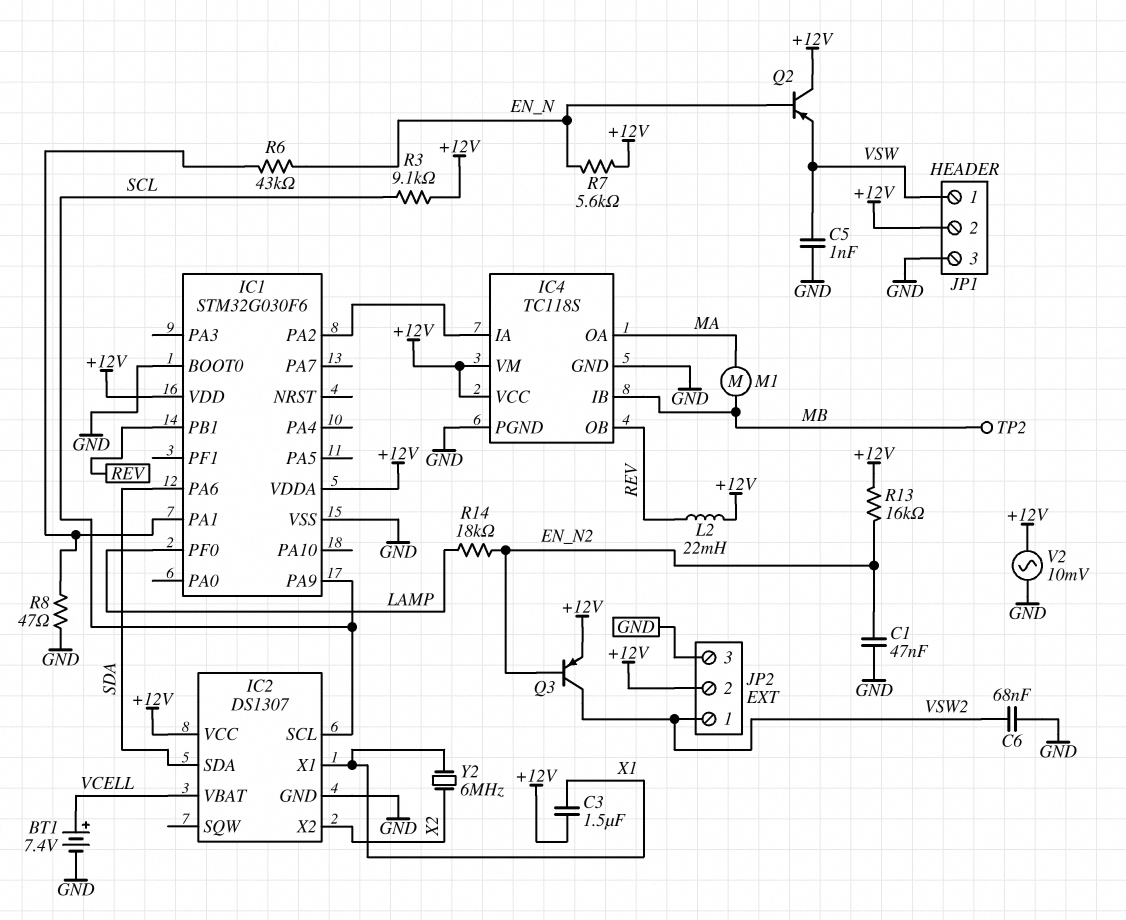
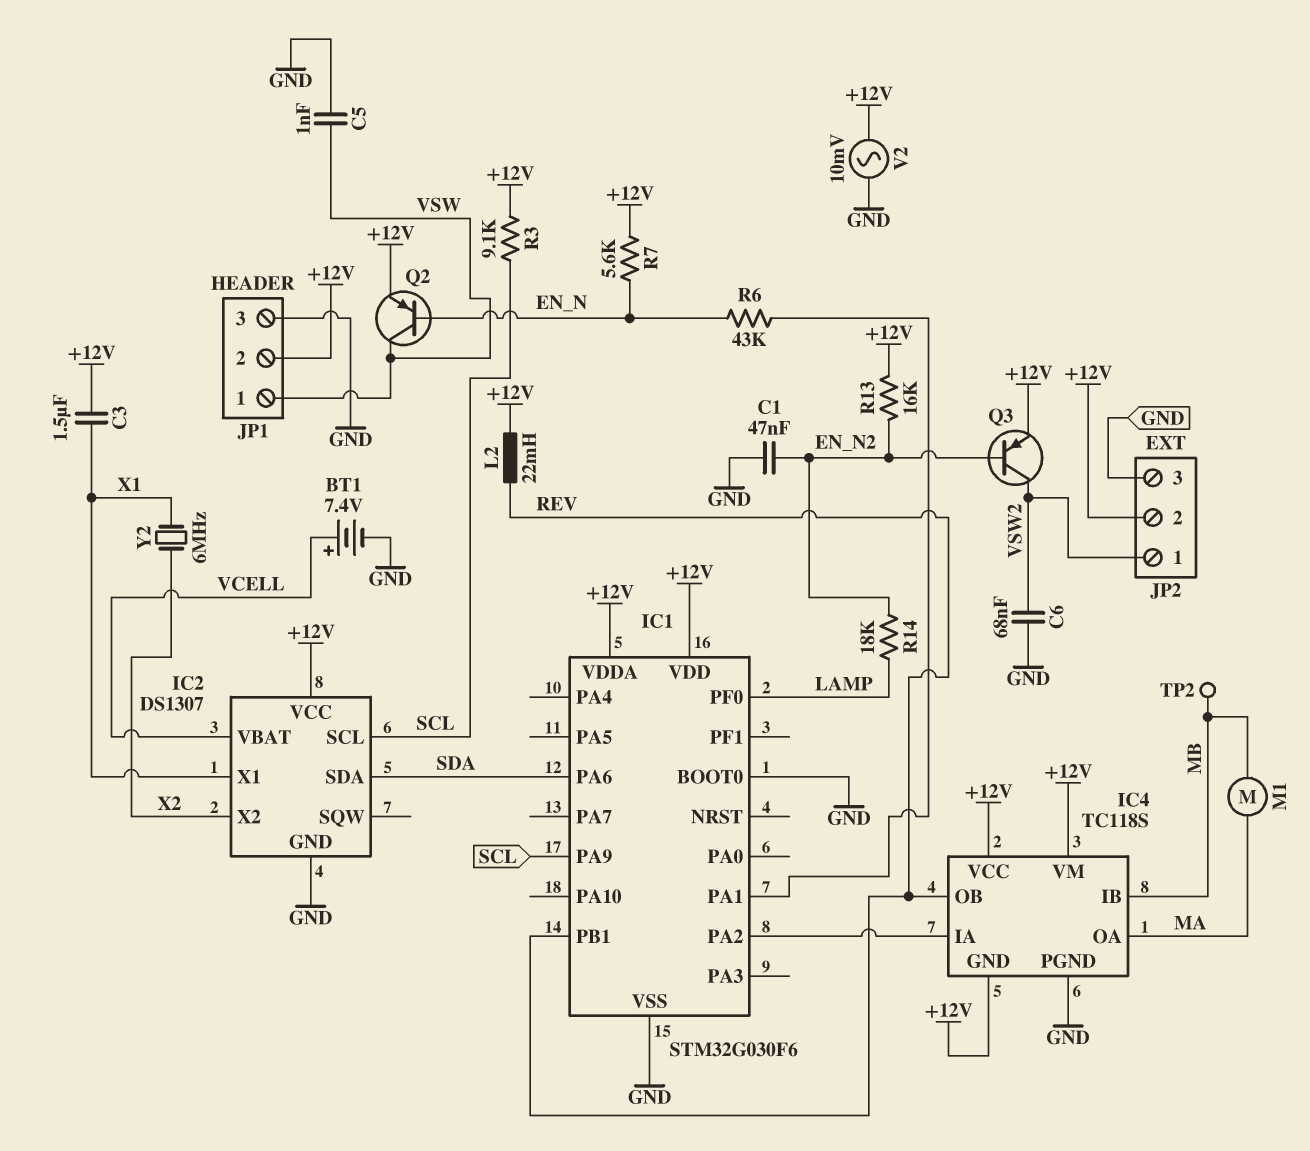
IC4 pin GND: GND -> +12V
Q2: PNP (B EN_N, C +12V, E VSW) -> PNP (B EN_N, C VSW, E +12V)
R8: 47 (GND, IC1/PA1) -> none

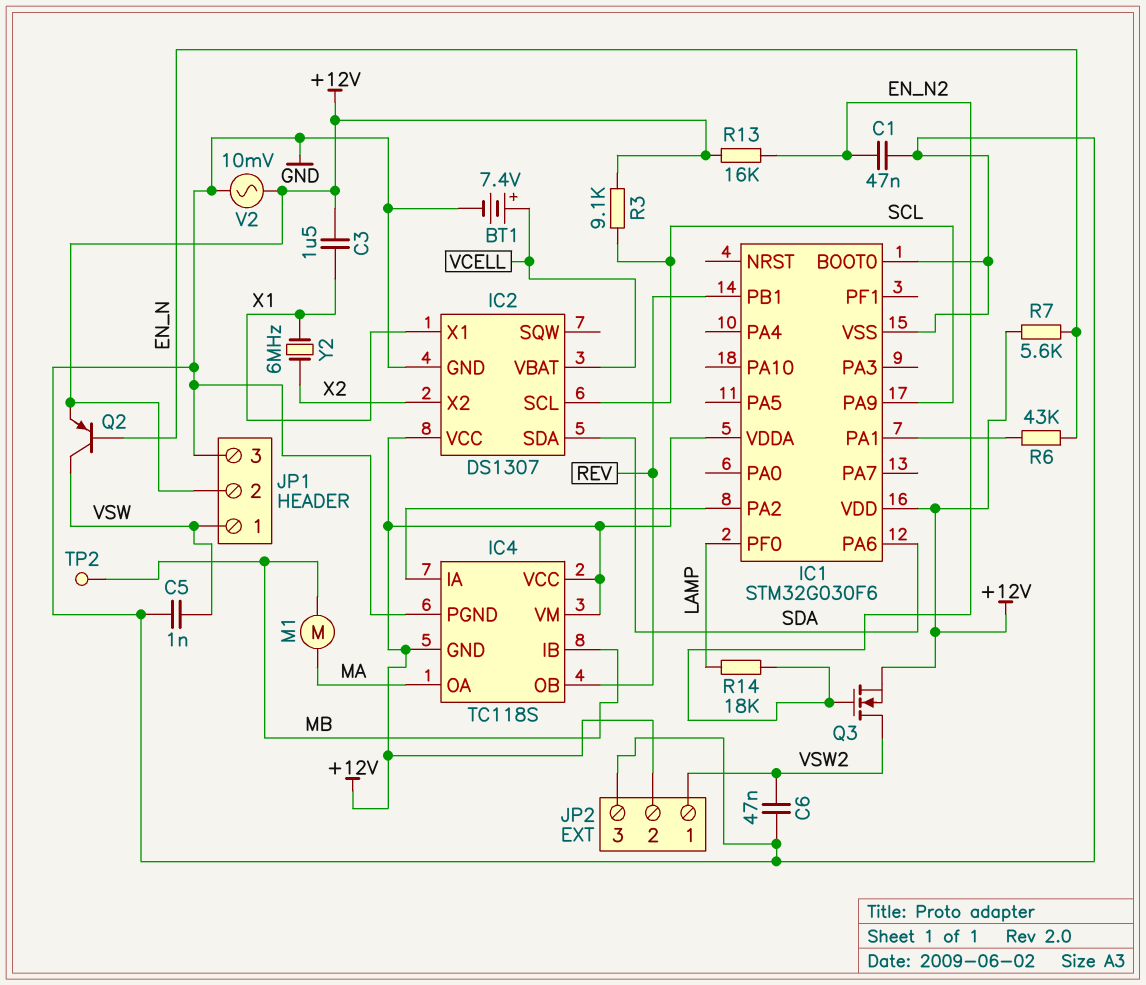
C6: 68nF (GND, VSW2) -> 47nF (GND, VSW2)
L2: 22mH (+12V, REV) -> none
Q3: PNP (B EN_N2, C VSW2, E +12V) -> NMOS (G EN_N2, D VSW2, S +12V)

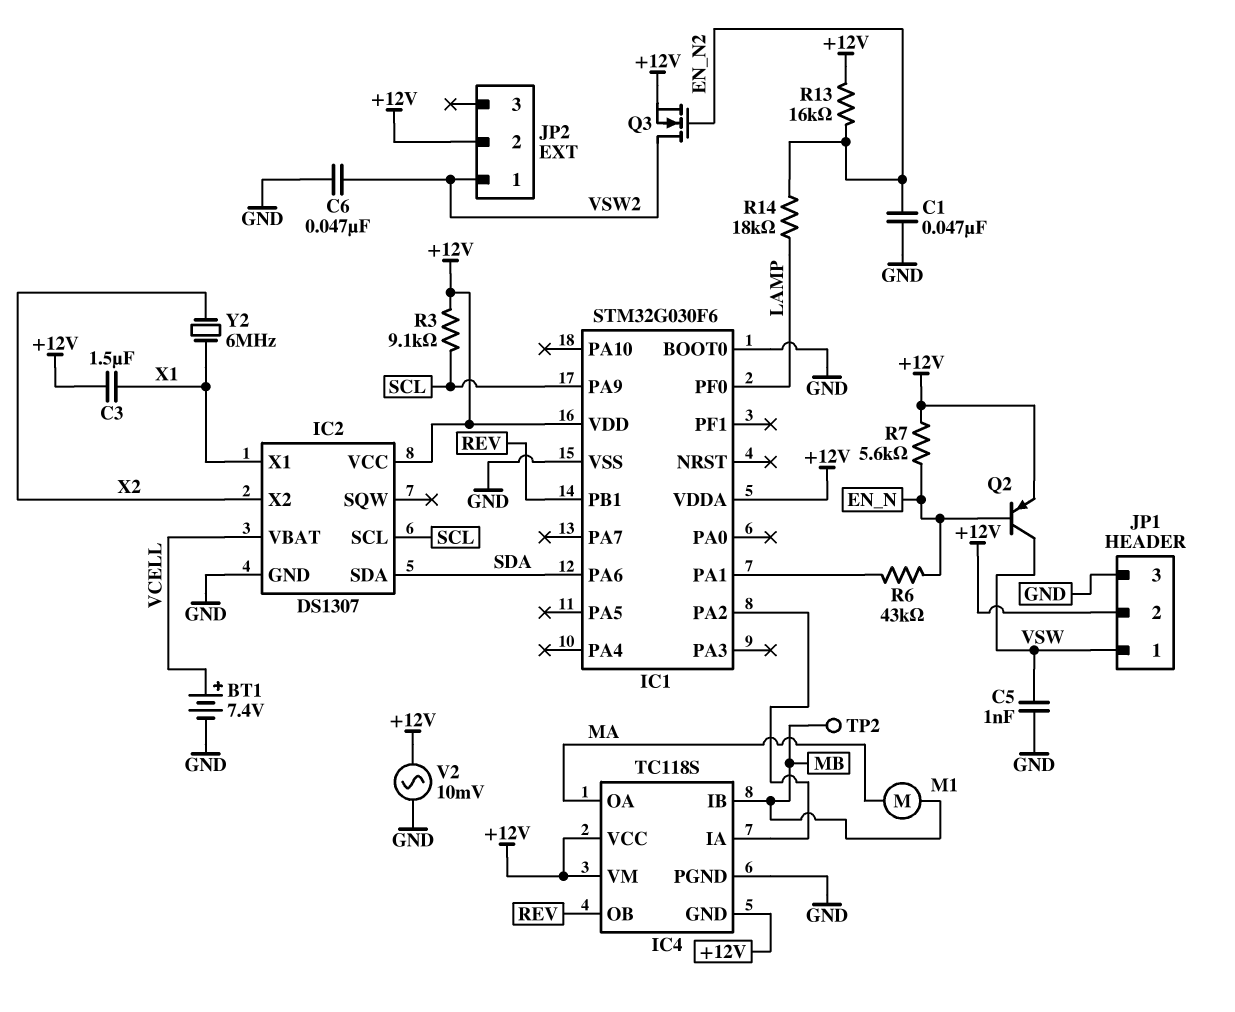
JP2 pin 3: GND -> none

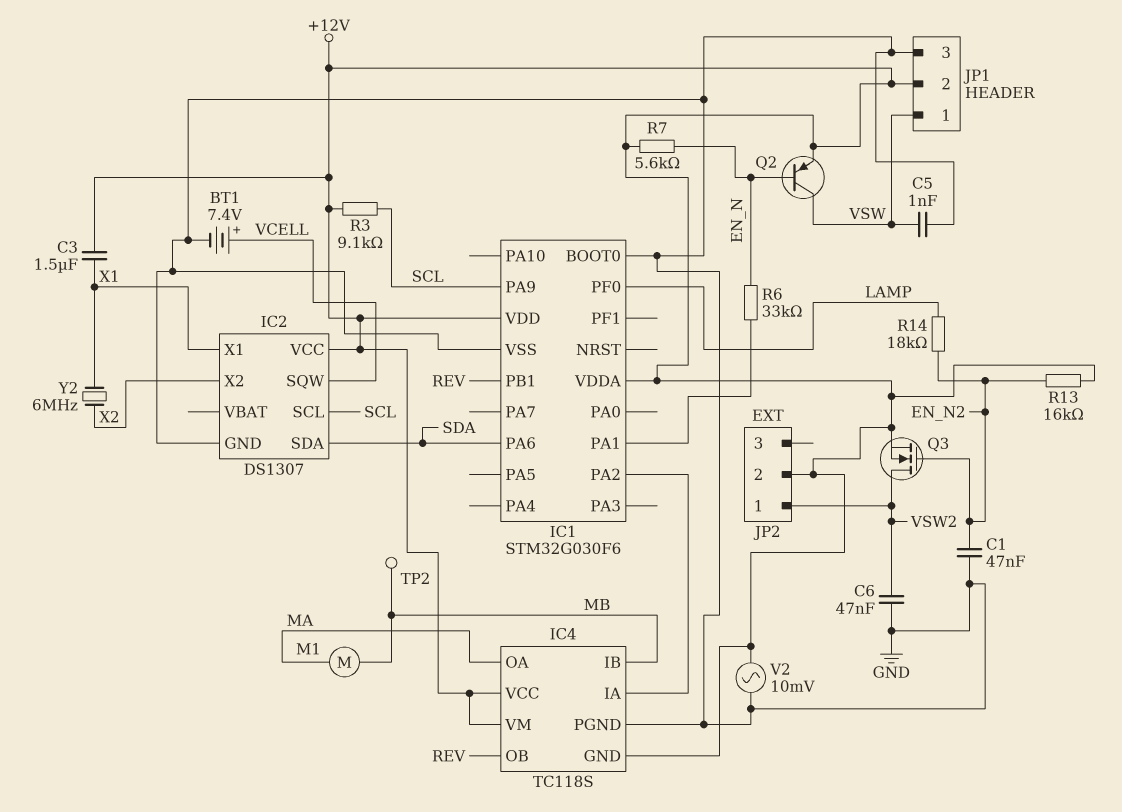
IC2 pin SQW: none -> VCELL
IC2 pin VBAT: VCELL -> none
R6: 43k (EN_N, IC1/PA1) -> 33k (EN_N, IC1/PA1)

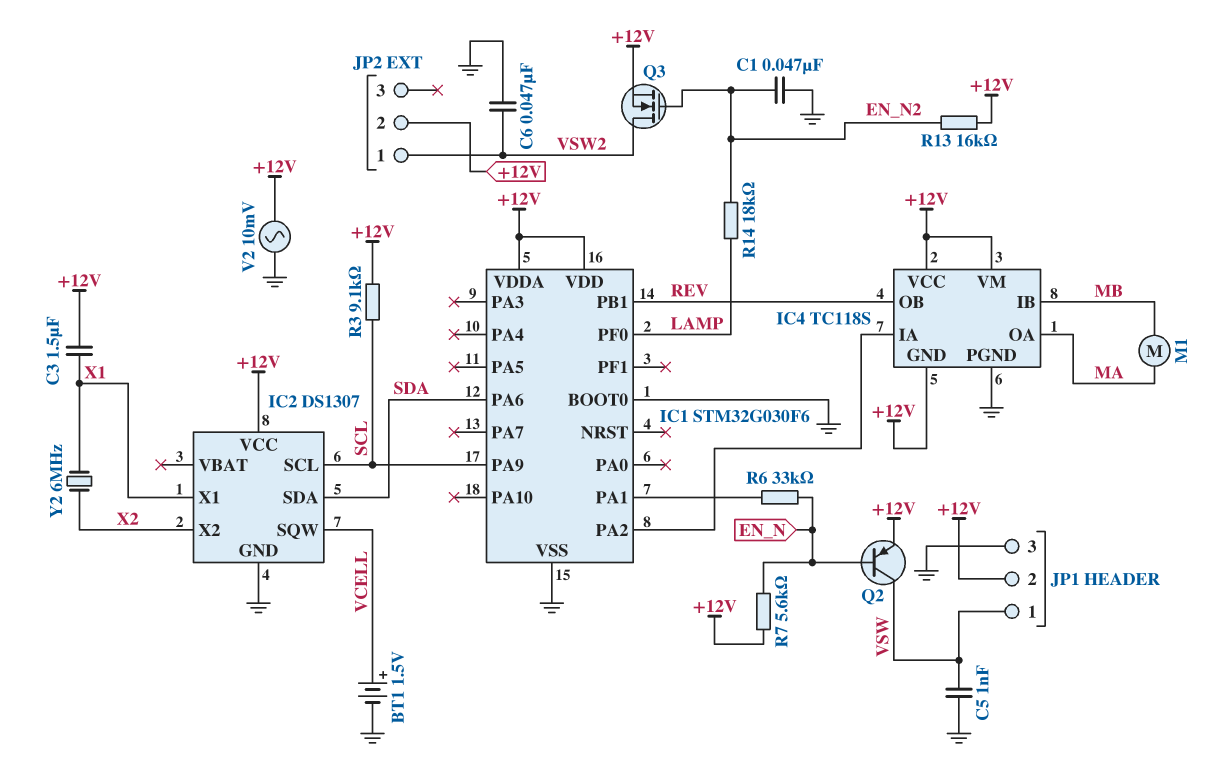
BT1: 7.4V (plus VCELL, minus GND) -> 1.5V (plus VCELL, minus GND)
TP2: test point (MB) -> none

